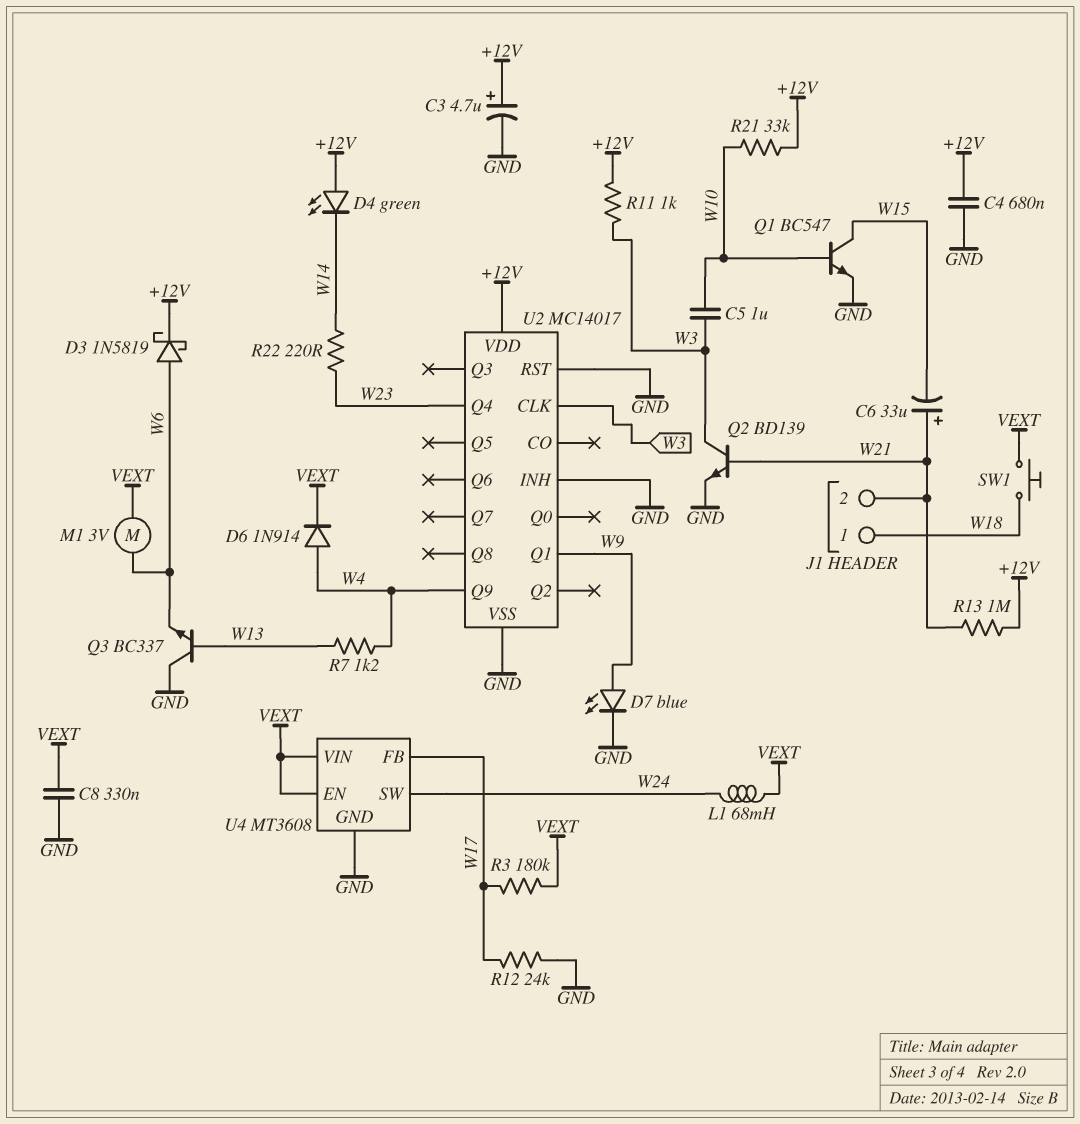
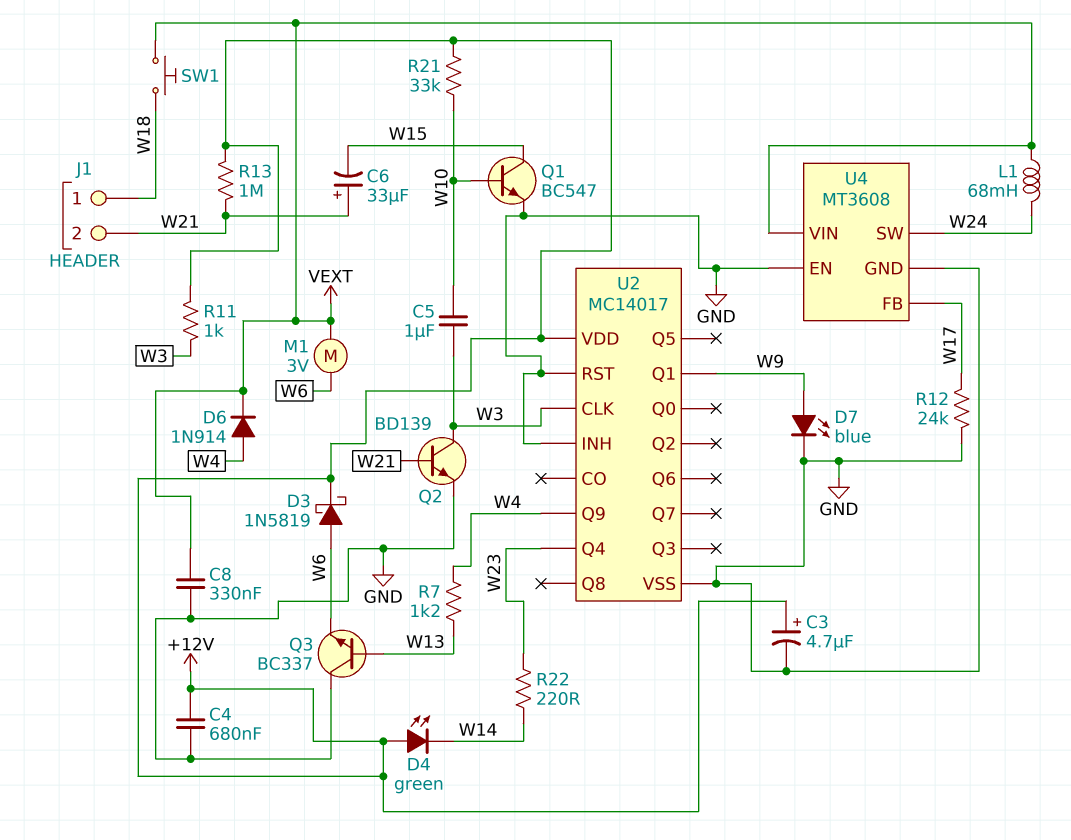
R3: 180k (VEXT, W17) -> none
U4 pin EN: VEXT -> GND

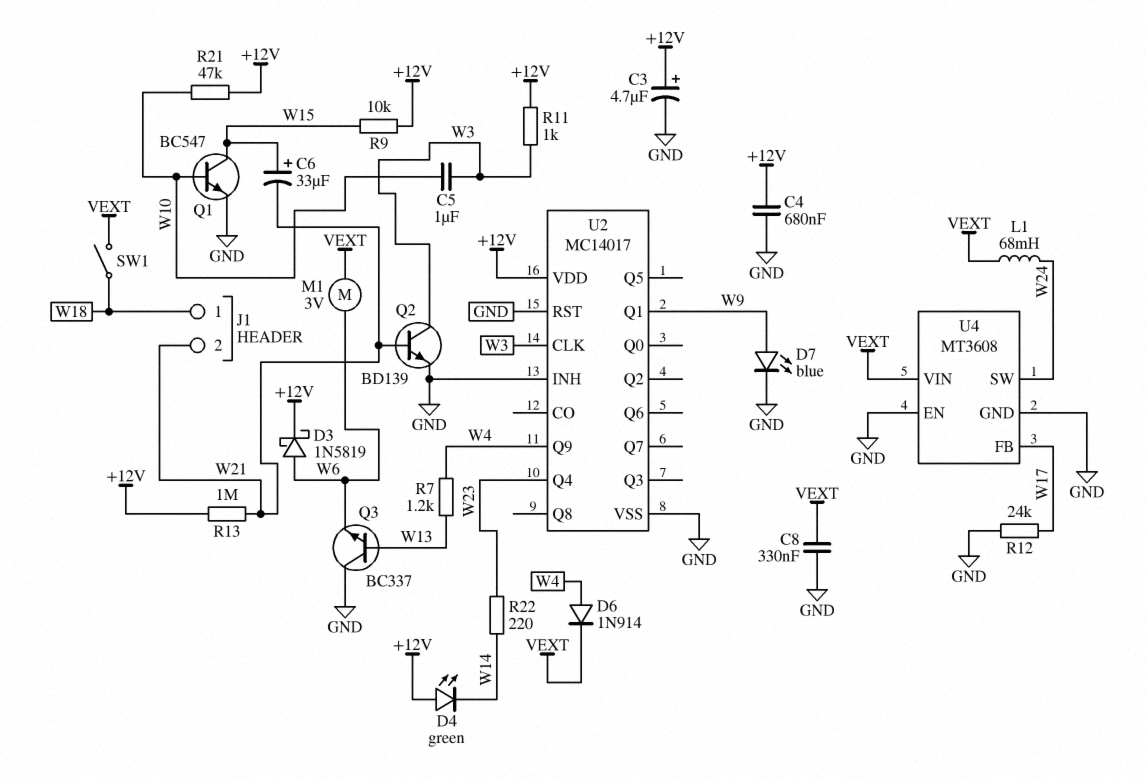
C6: 33uF (plus W21, minus W15) -> 33uF (plus W15, minus W21)
R9: none -> 10k (+12V, W15)
R21: 33k (+12V, W10) -> 47k (+12V, W10)
SW1: button (VEXT, W18) -> switch (VEXT, W18)

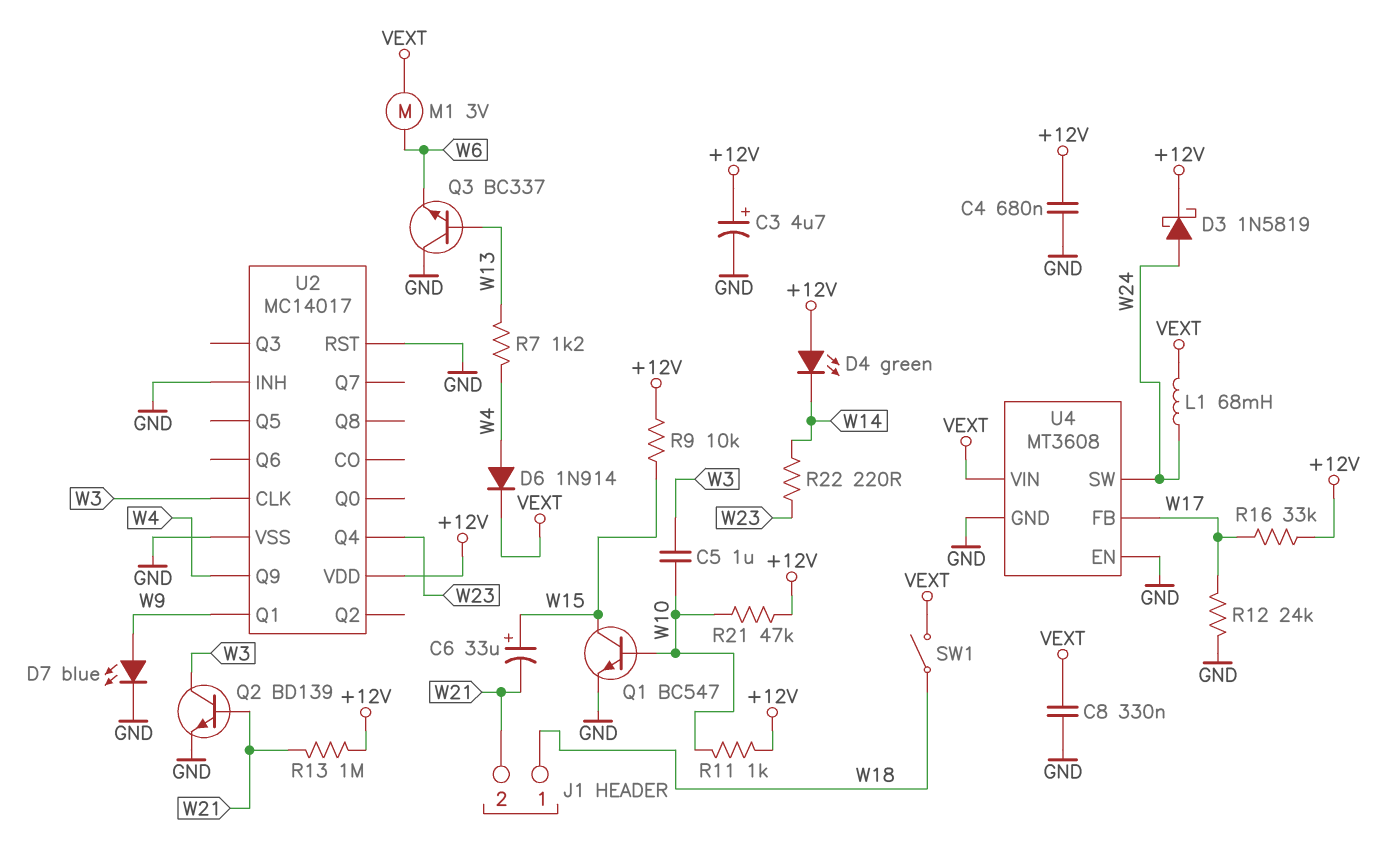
D3: schottky 1N5819 (A W6, K +12V) -> schottky 1N5819 (A W24, K +12V)
R11: 1k (+12V, W3) -> 1k (+12V, W10)
R16: none -> 33k (+12V, W17)

